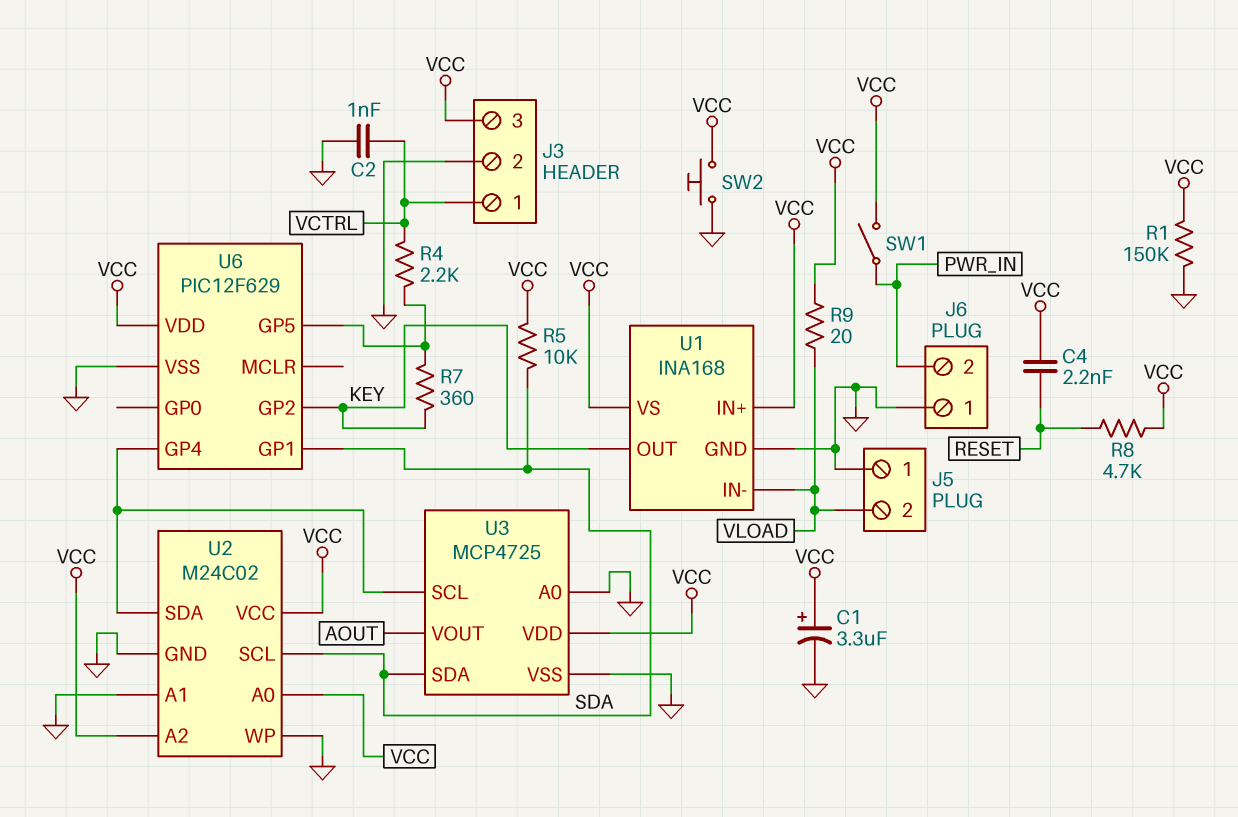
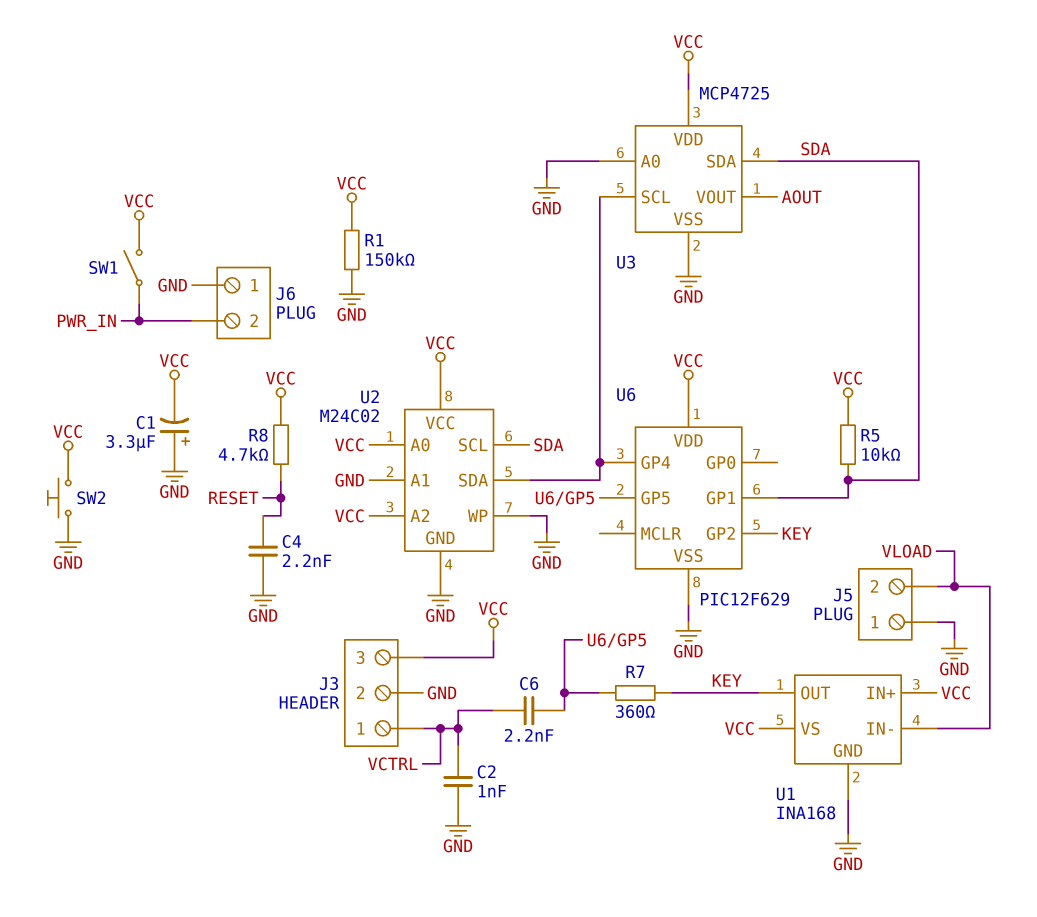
C1: 3.3uF (plus VCC, minus GND) -> 3.3uF (plus GND, minus VCC)
C4: 2.2nF (RESET, VCC) -> 2.2nF (GND, RESET)
C6: none -> 2.2nF (U6/GP5, VCTRL)
R4: 2.2k (U6/GP5, VCTRL) -> none
R9: 20 (VCC, VLOAD) -> none

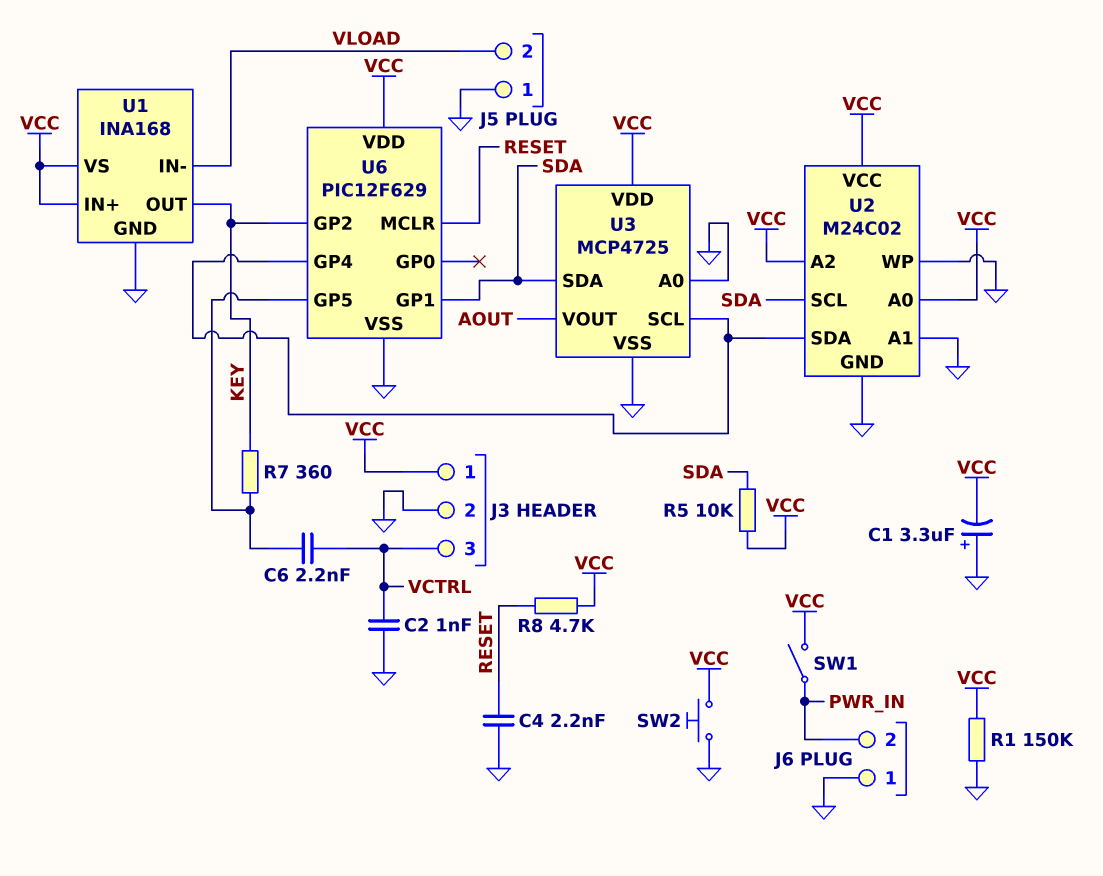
J3 pin 1: VCTRL -> VCC
J3 pin 3: VCC -> VCTRL
U6 pin MCLR: none -> RESET

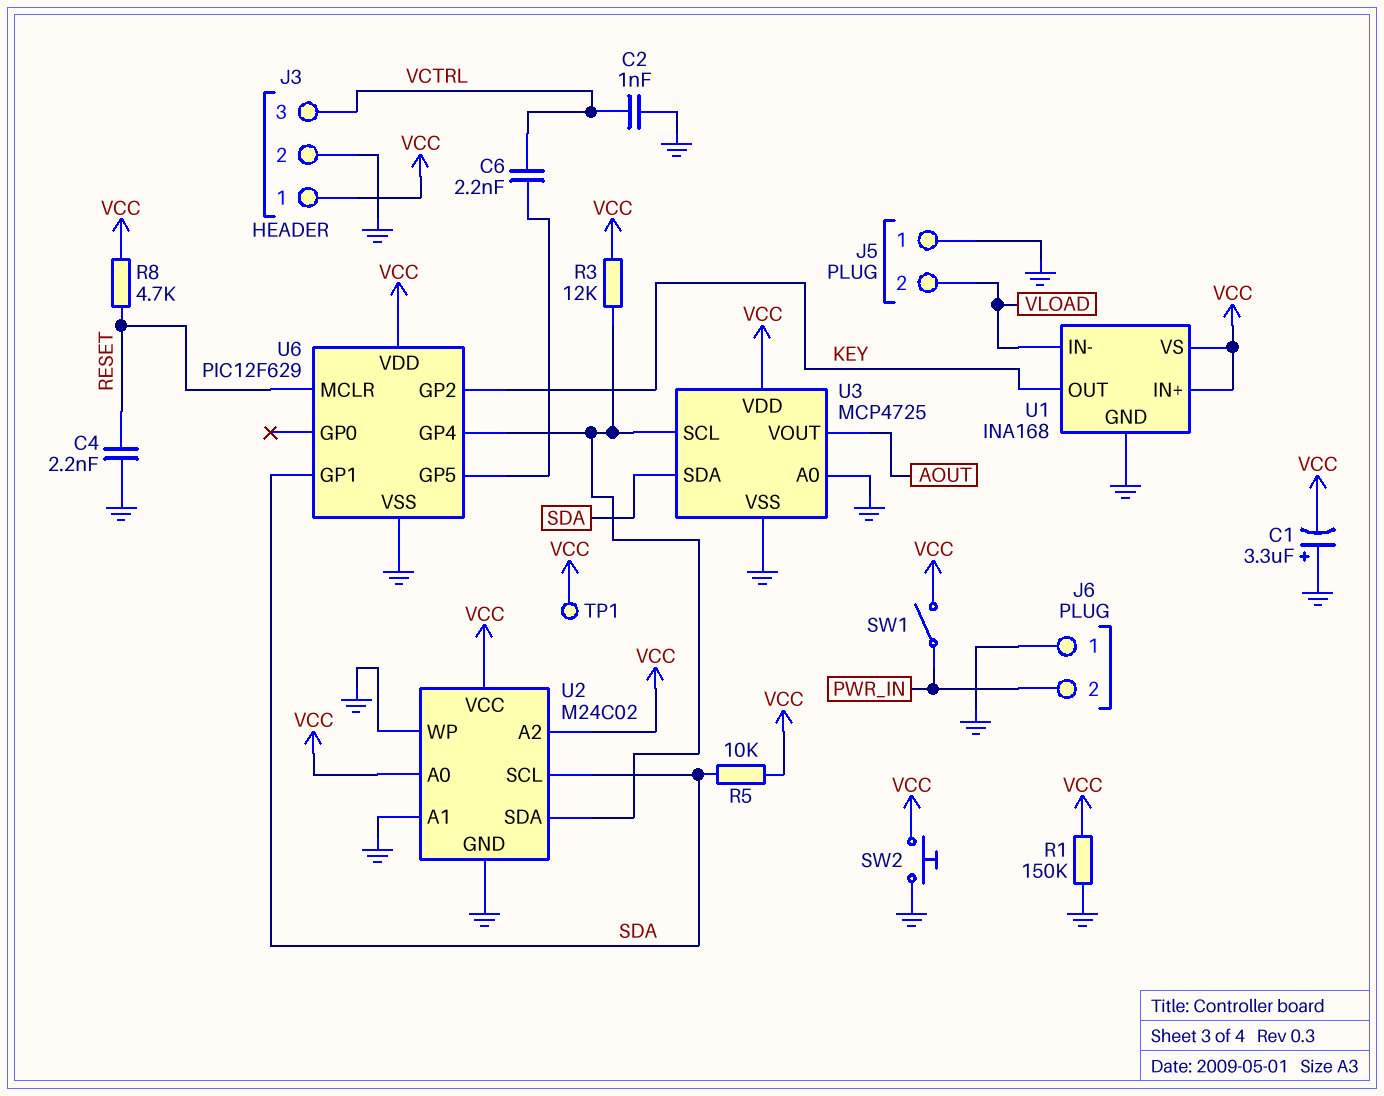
R3: none -> 12k (U2/SDA, VCC)
R7: 360 (KEY, U6/GP5) -> none
TP1: none -> test point (VCC)

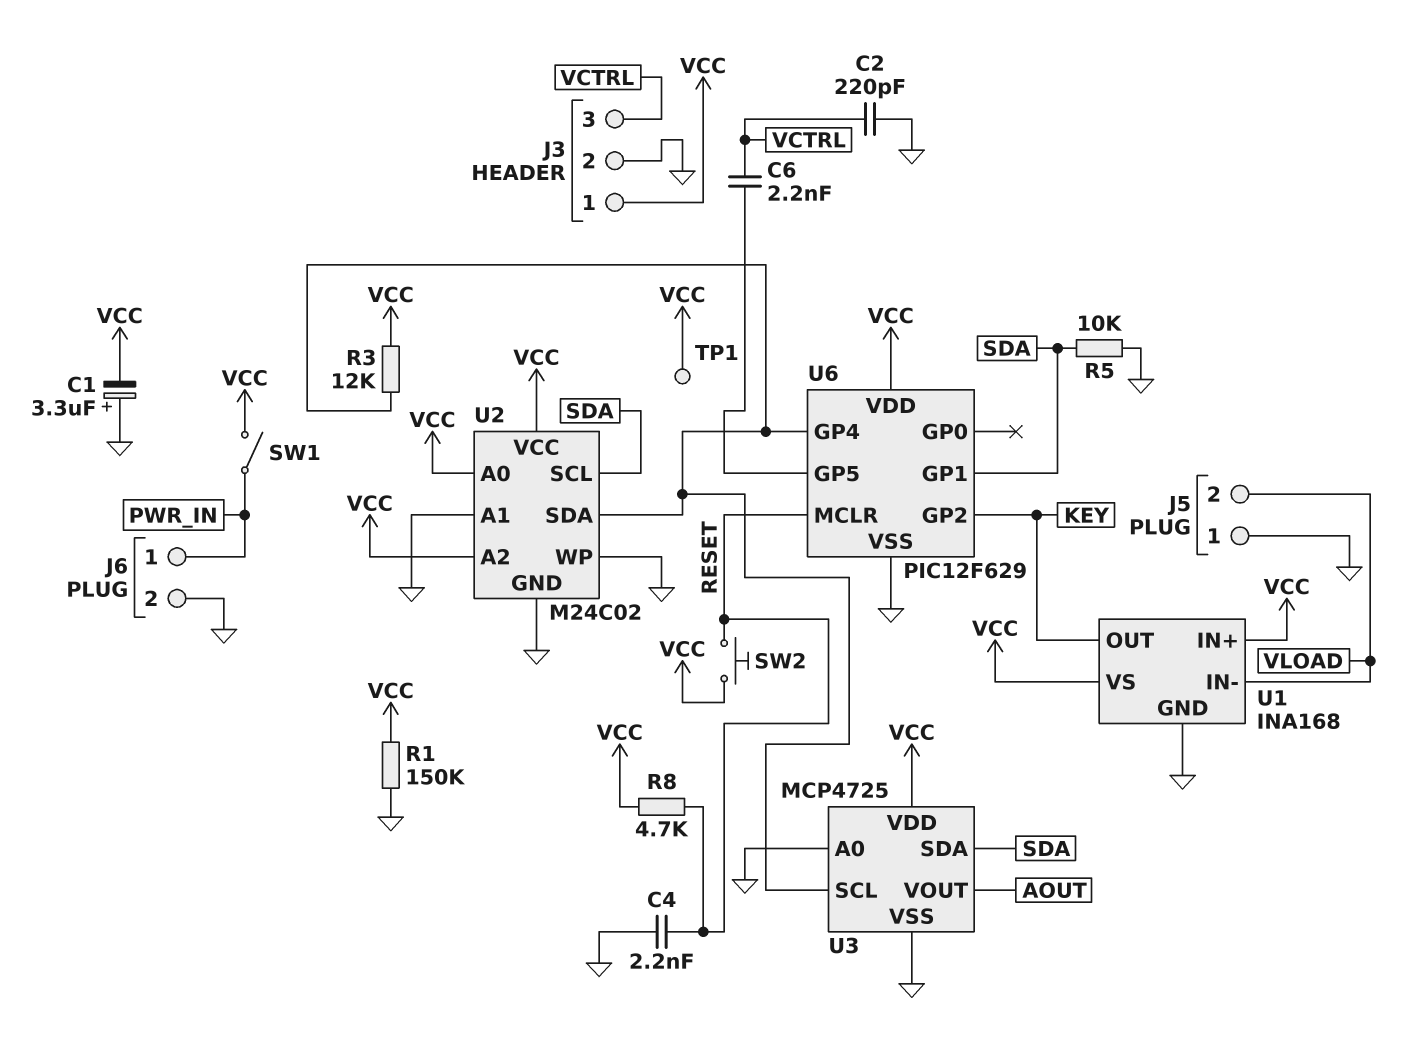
C2: 1nF (GND, VCTRL) -> 220pF (GND, VCTRL)
J6 pin 1: GND -> PWR_IN
J6 pin 2: PWR_IN -> GND
R5: 10k (SDA, VCC) -> 10k (GND, SDA)
SW2: button (GND, VCC) -> button (RESET, VCC)

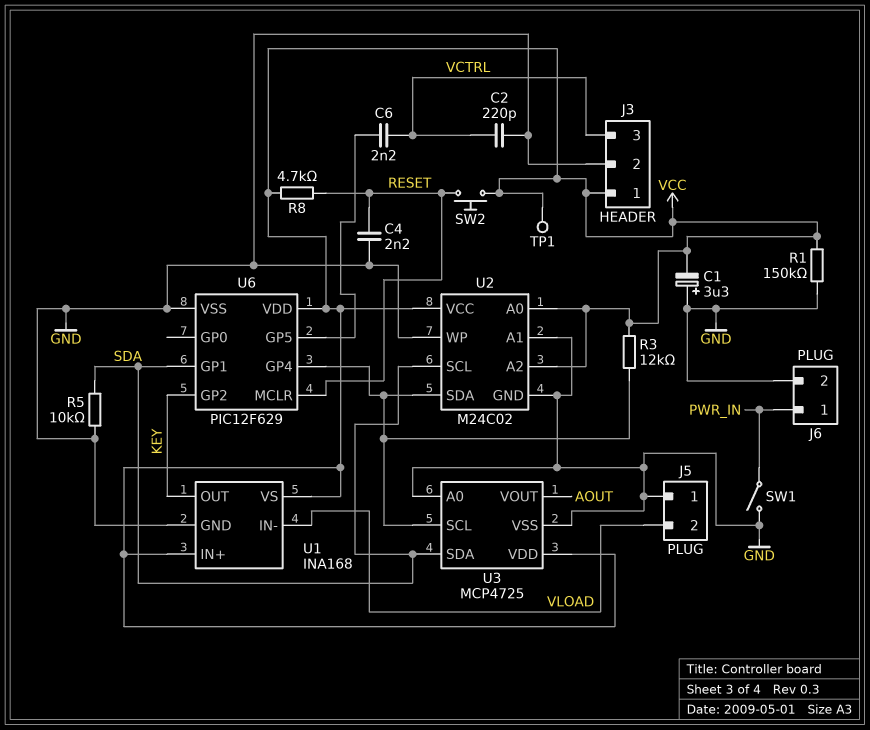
SW1: switch (PWR_IN, VCC) -> switch (GND, PWR_IN)

